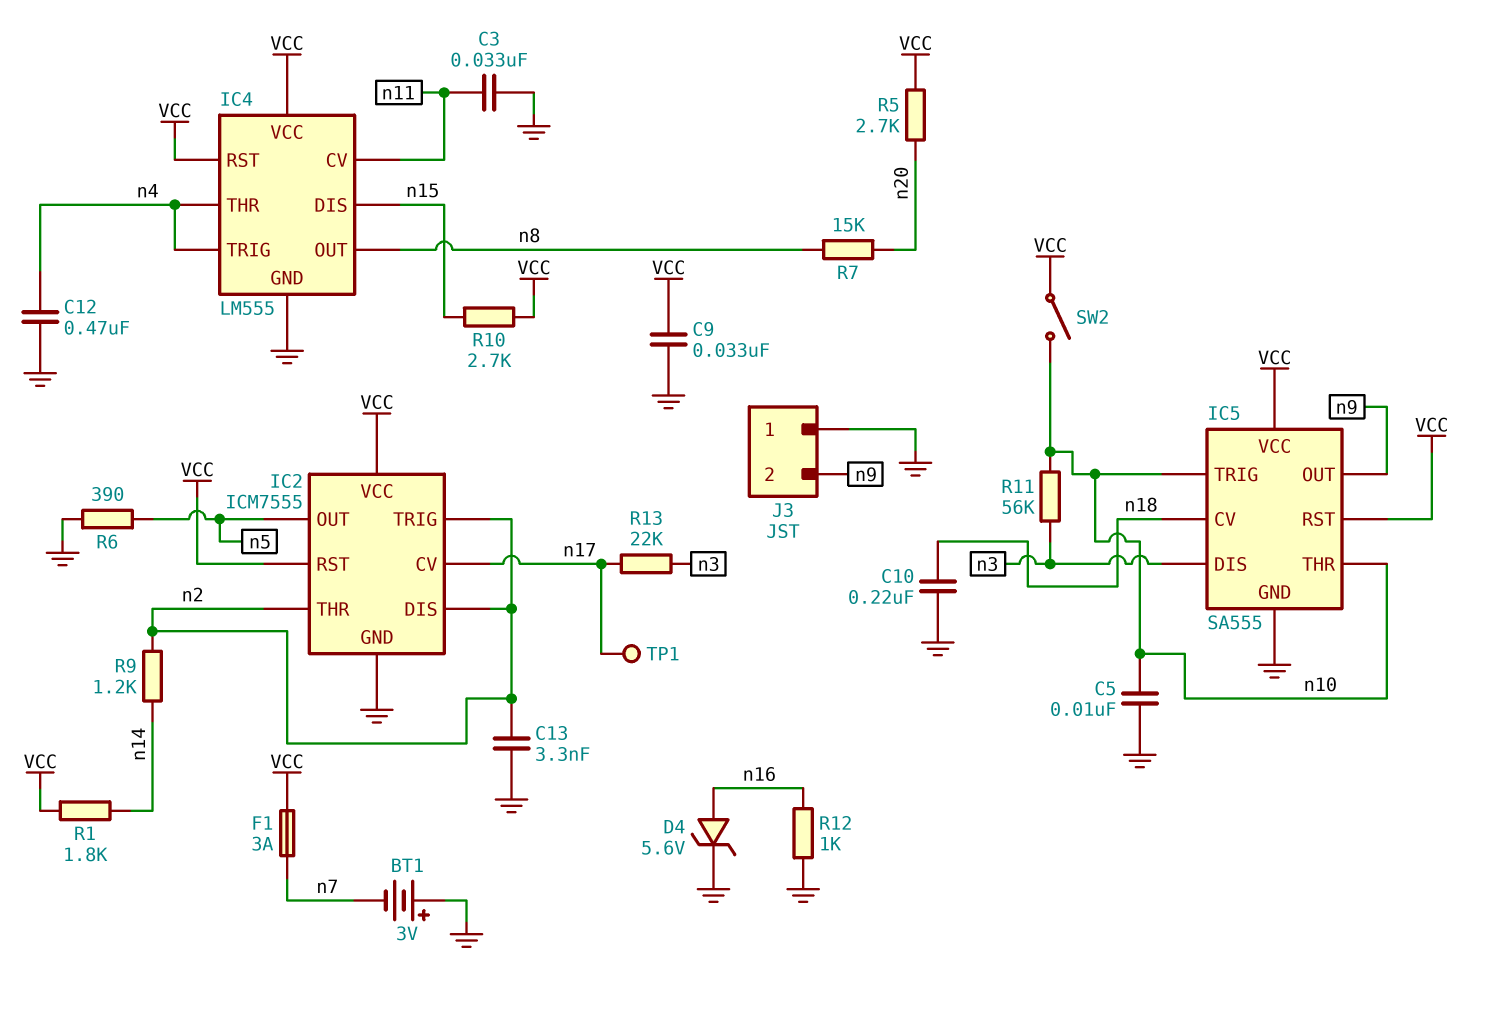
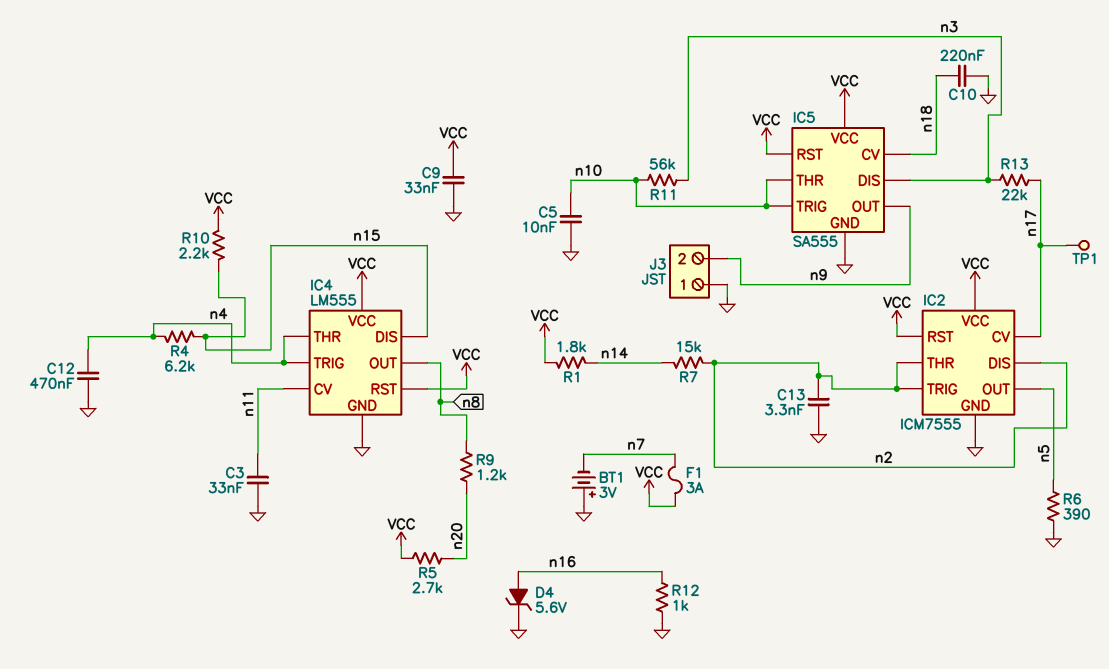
R4: none -> 6.2k (n4, n15)
R7: 15k (n8, n20) -> 15k (n2, n14)
R9: 1.2k (n2, n14) -> 1.2k (n8, n20)
R10: 2.7k (VCC, n15) -> 2.2k (VCC, n15)
SW2: switch (VCC, n10) -> none

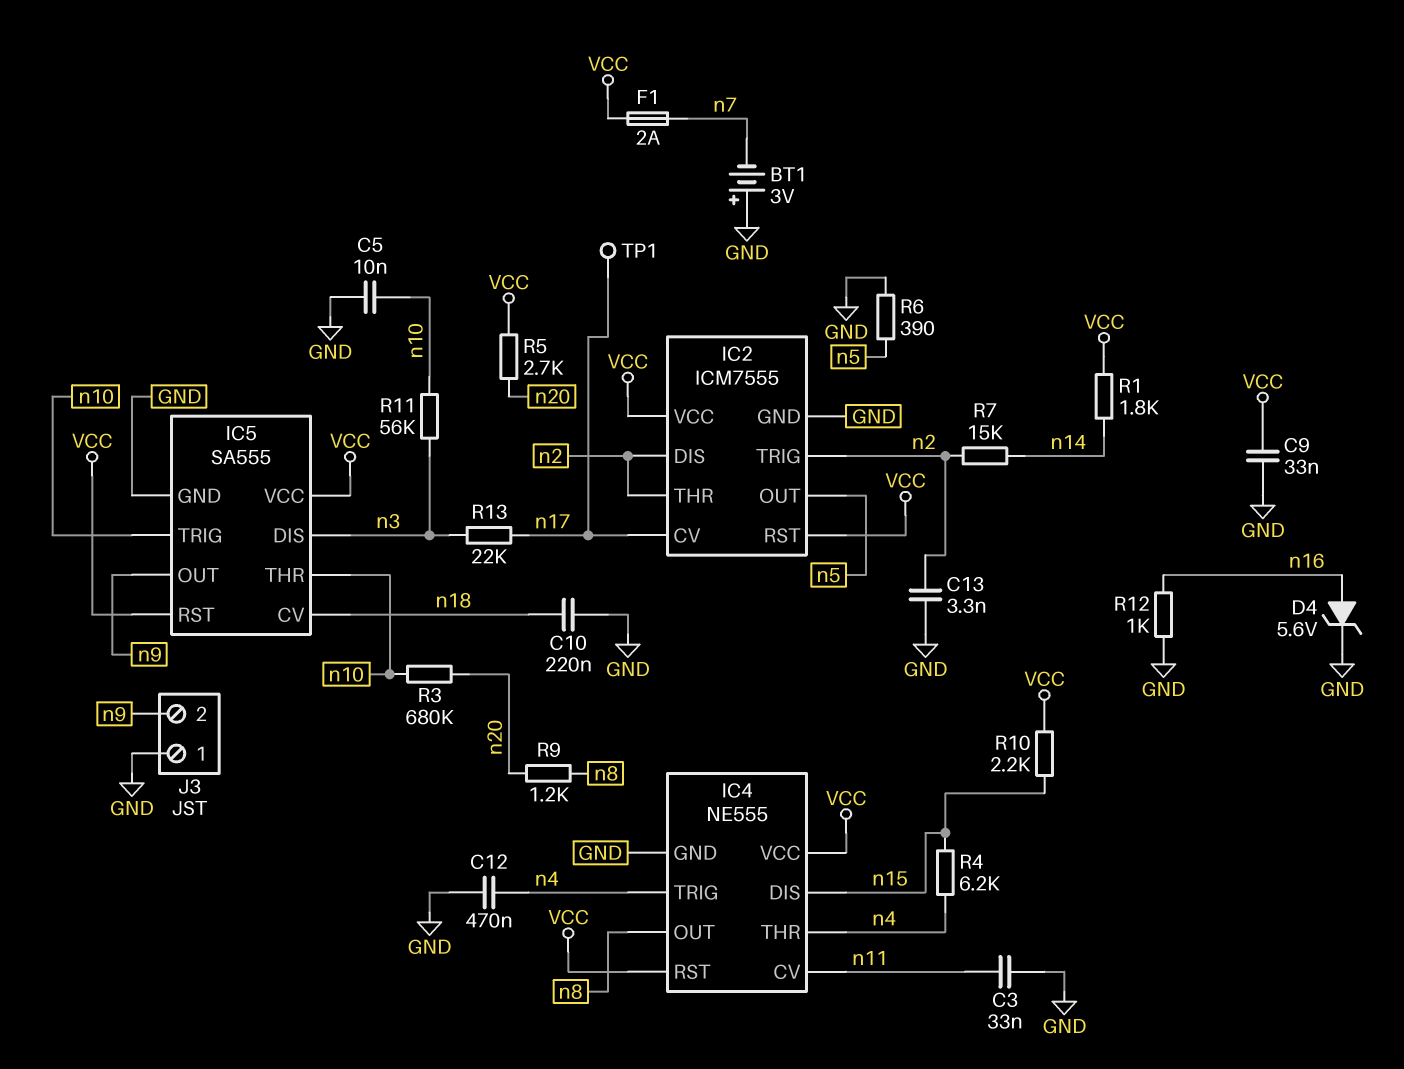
F1: 3A (VCC, n7) -> 2A (VCC, n7)
IC4: LM555 -> NE555
R3: none -> 680k (n10, n20)

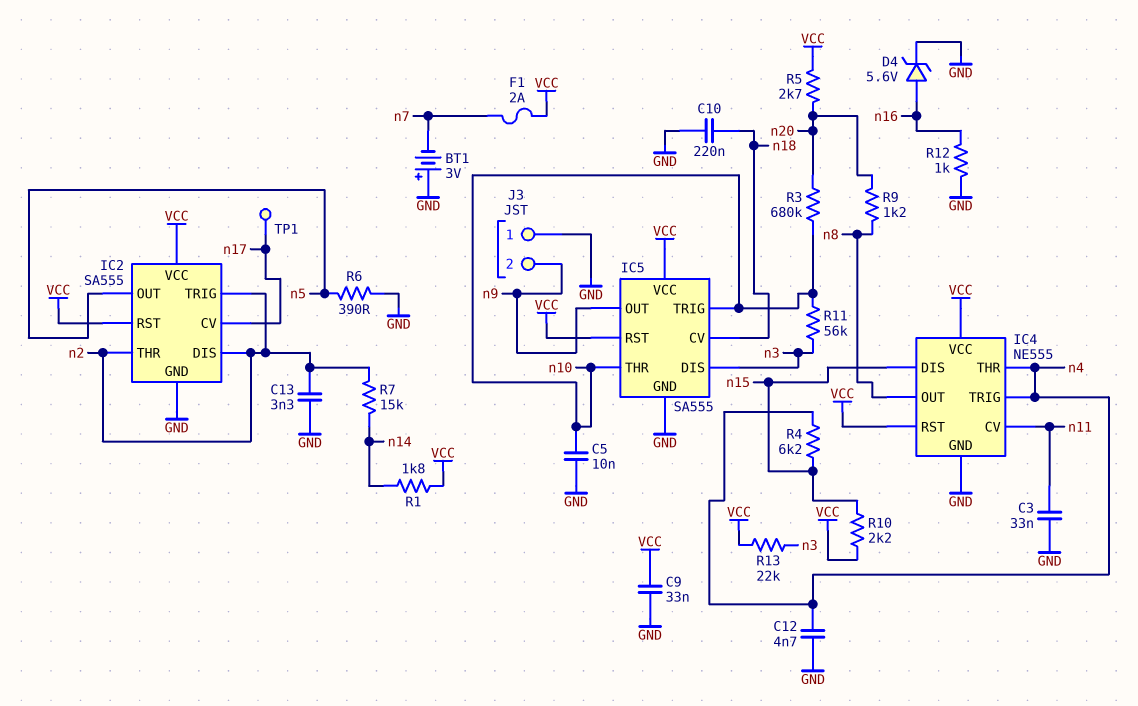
C12: 470nF (GND, n4) -> 4.7nF (GND, n4)
IC2: ICM7555 -> SA555
R13: 22k (n3, n17) -> 22k (VCC, n3)

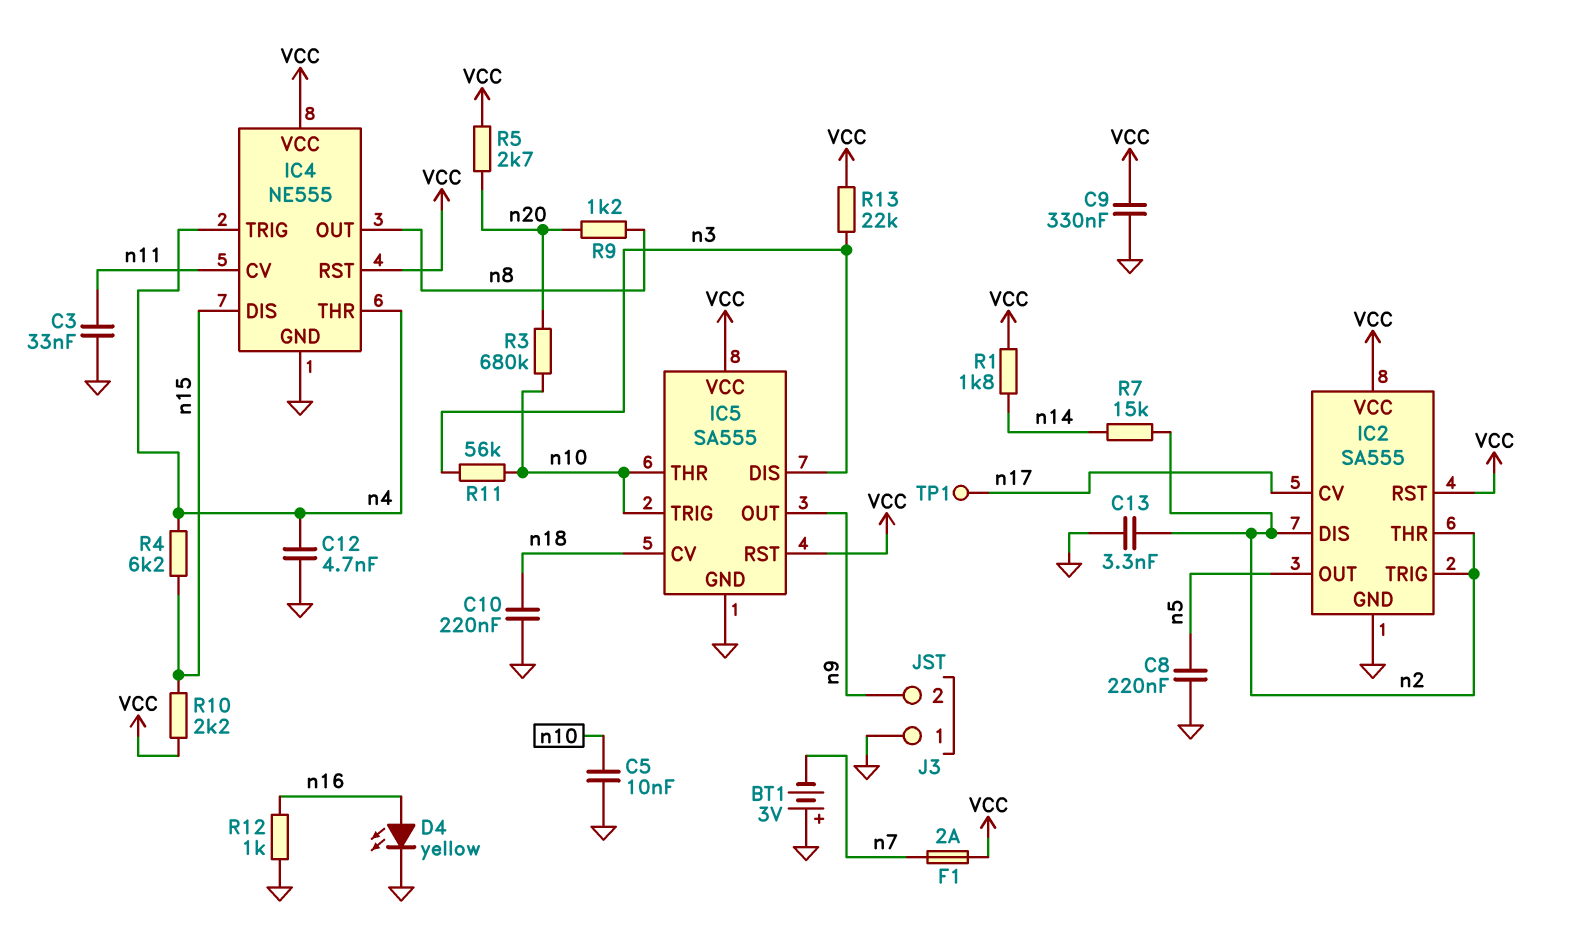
C8: none -> 220nF (GND, n5)
C9: 33nF (GND, VCC) -> 330nF (GND, VCC)
D4: zener 5.6V (A n16, K GND) -> LED yellow (A n16, K GND)
R6: 390 (GND, n5) -> none

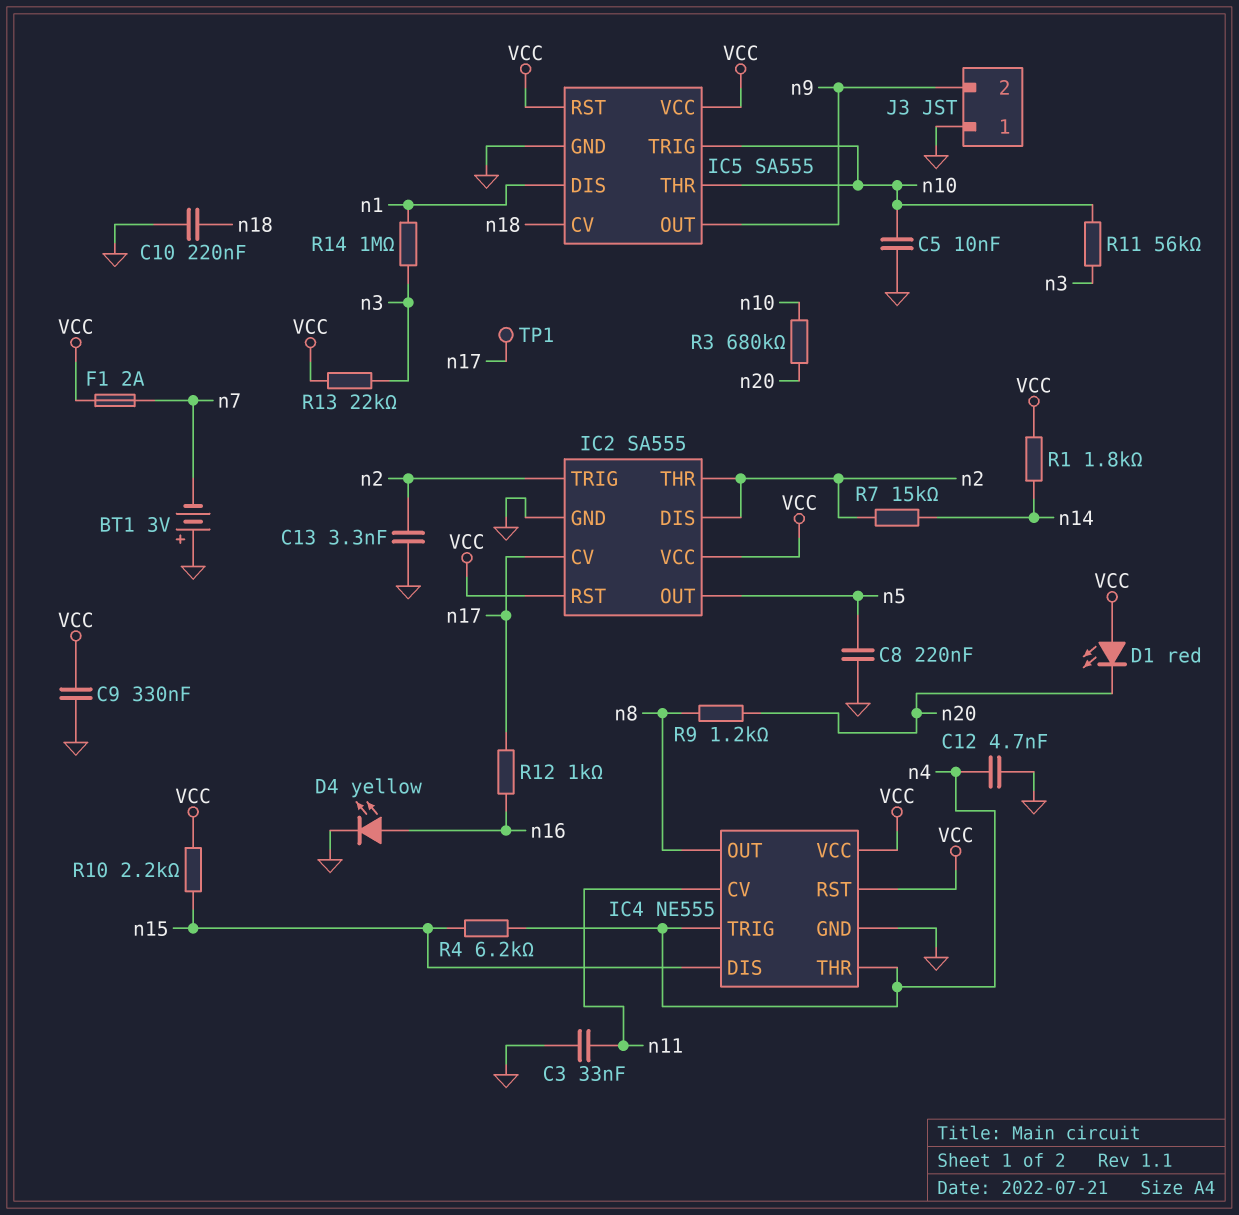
D1: none -> LED red (A VCC, K n20)
IC5 pin DIS: n3 -> n1
R5: 2.7k (VCC, n20) -> none
R12: 1k (GND, n16) -> 1k (n16, n17)
R14: none -> 1M (n1, n3)

